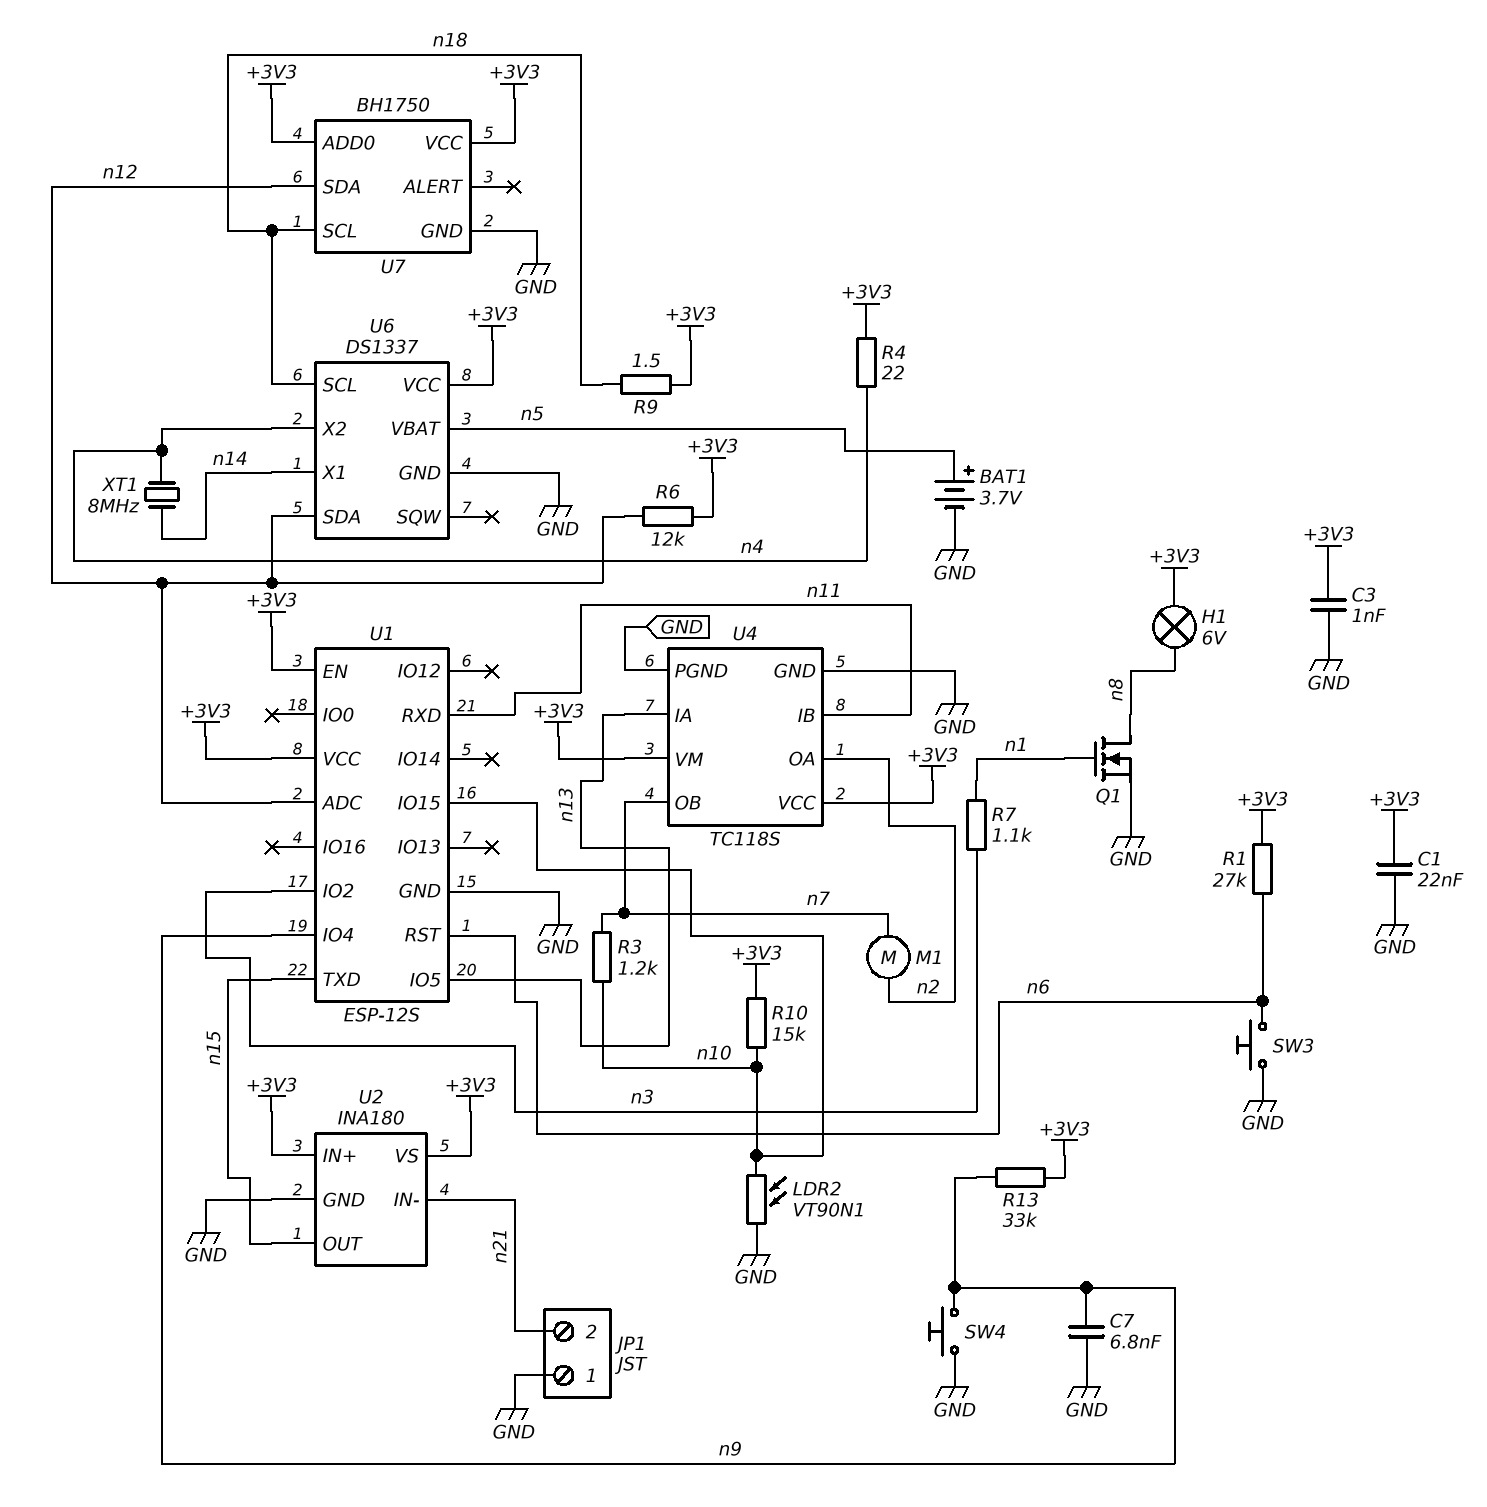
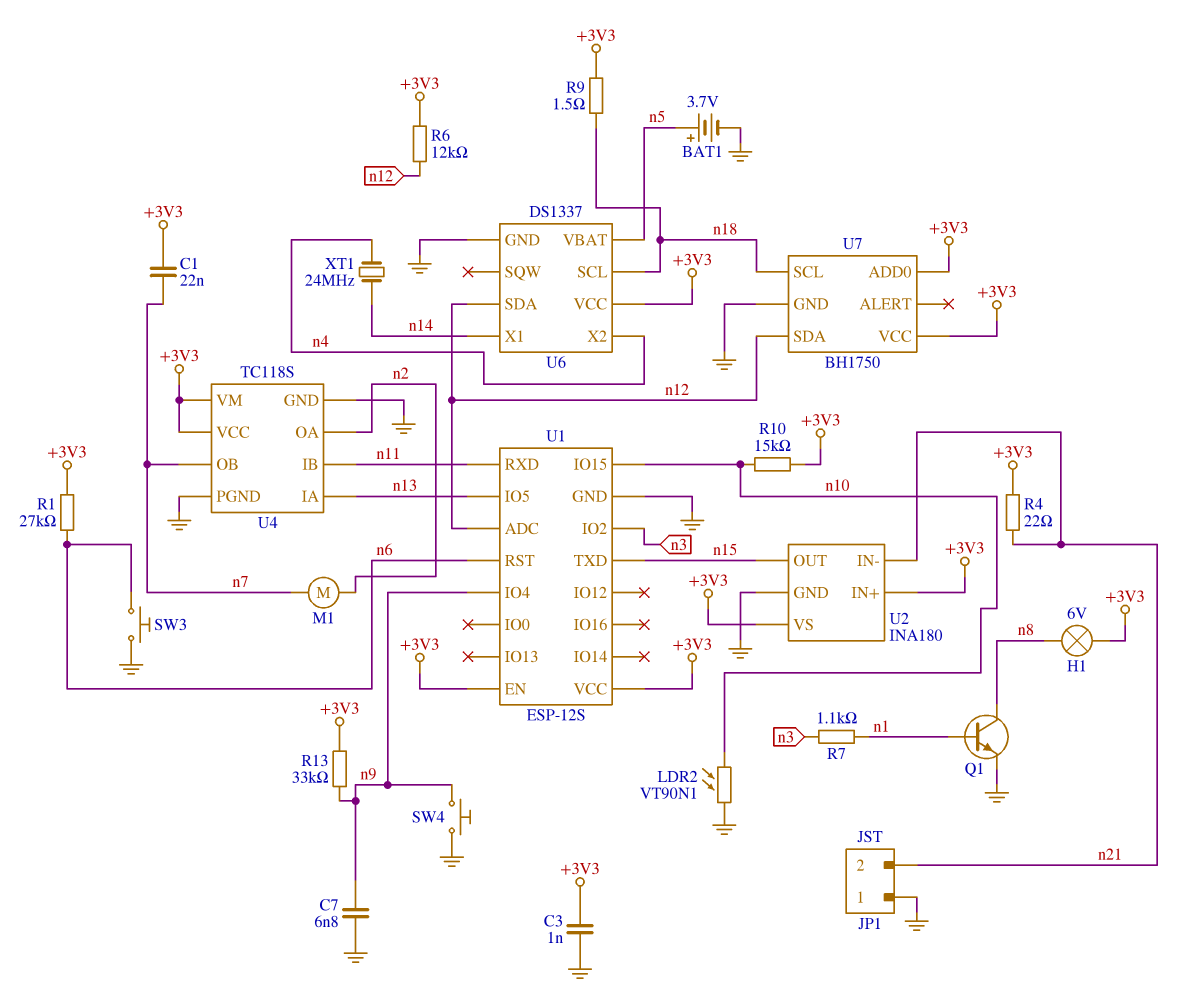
C1: 22nF (+3V3, GND) -> 22nF (+3V3, n7)
Q1: NMOS (G n1, D n8, S GND) -> NPN (B n1, C n8, E GND)
R3: 1.2k (n7, n10) -> none
R4: 22 (+3V3, n4) -> 22 (+3V3, n21)
XT1: 8MHz (n4, n14) -> 24MHz (n4, n14)

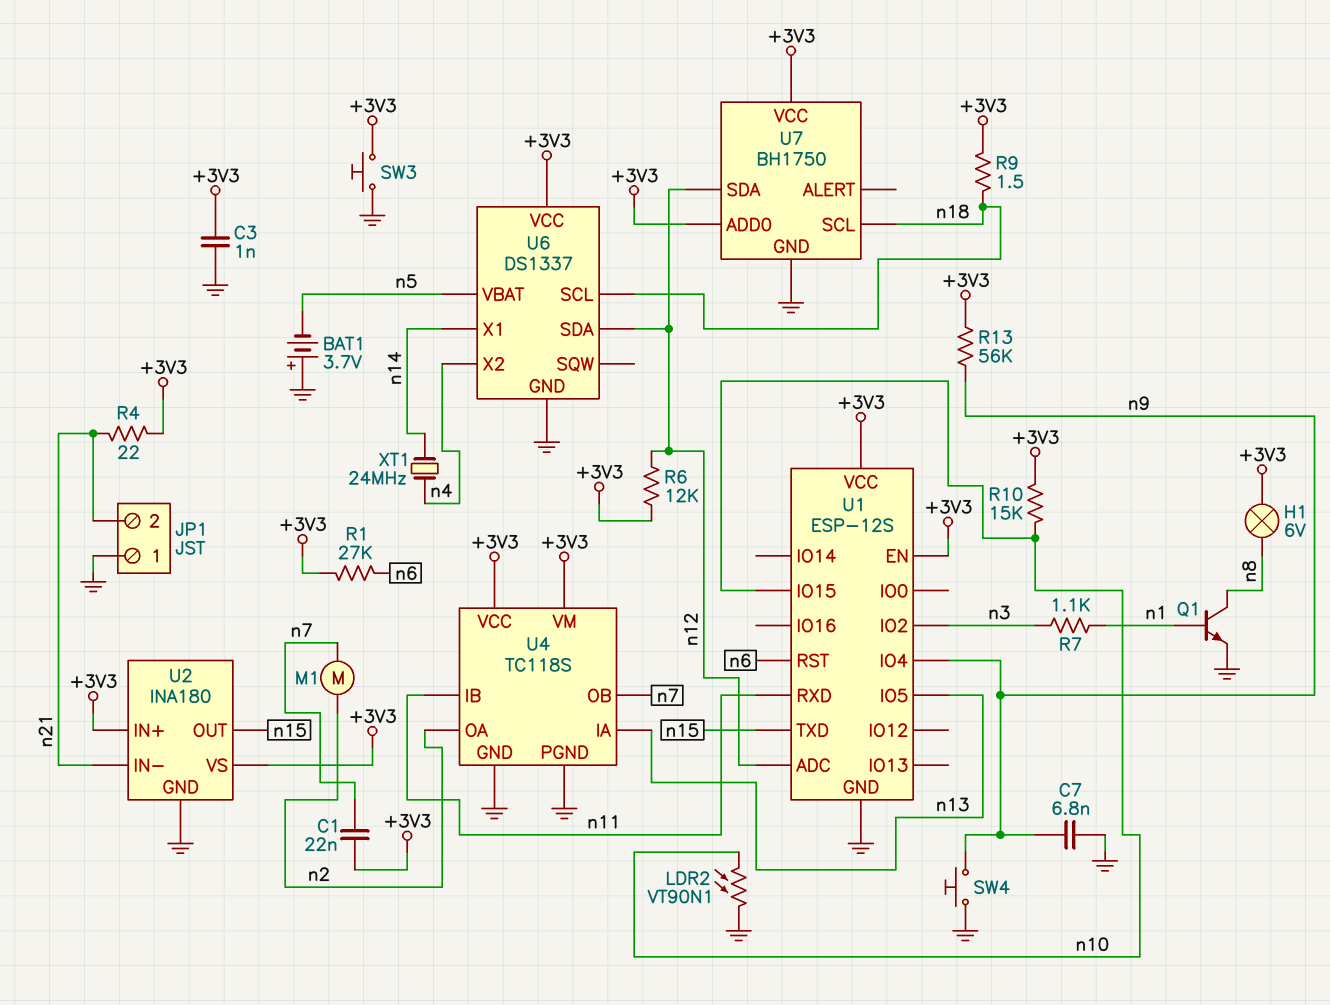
BAT1: 3.7V (plus n5, minus GND) -> 3.7V (plus GND, minus n5)
R13: 33k (+3V3, n9) -> 56k (+3V3, n9)
SW3: button (GND, n6) -> button (+3V3, GND)

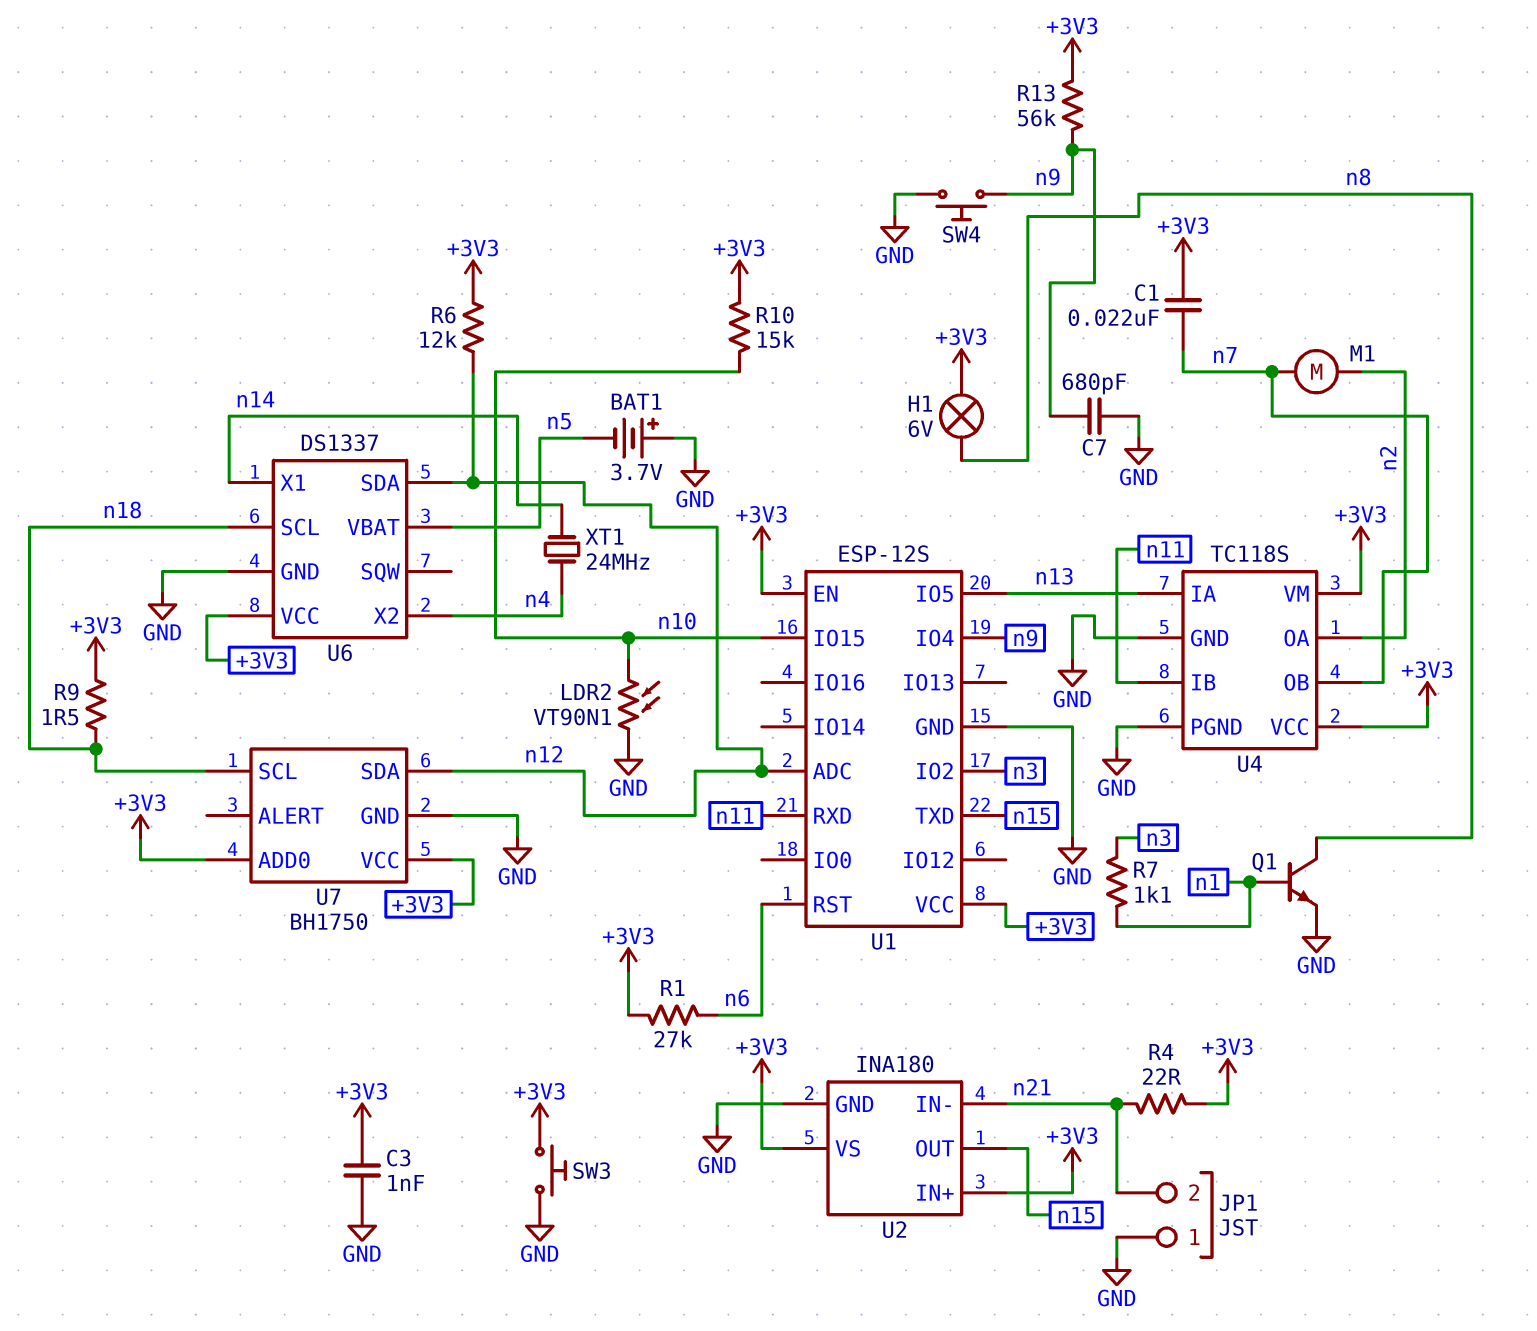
C7: 6.8nF (GND, n9) -> 680pF (GND, n9)

